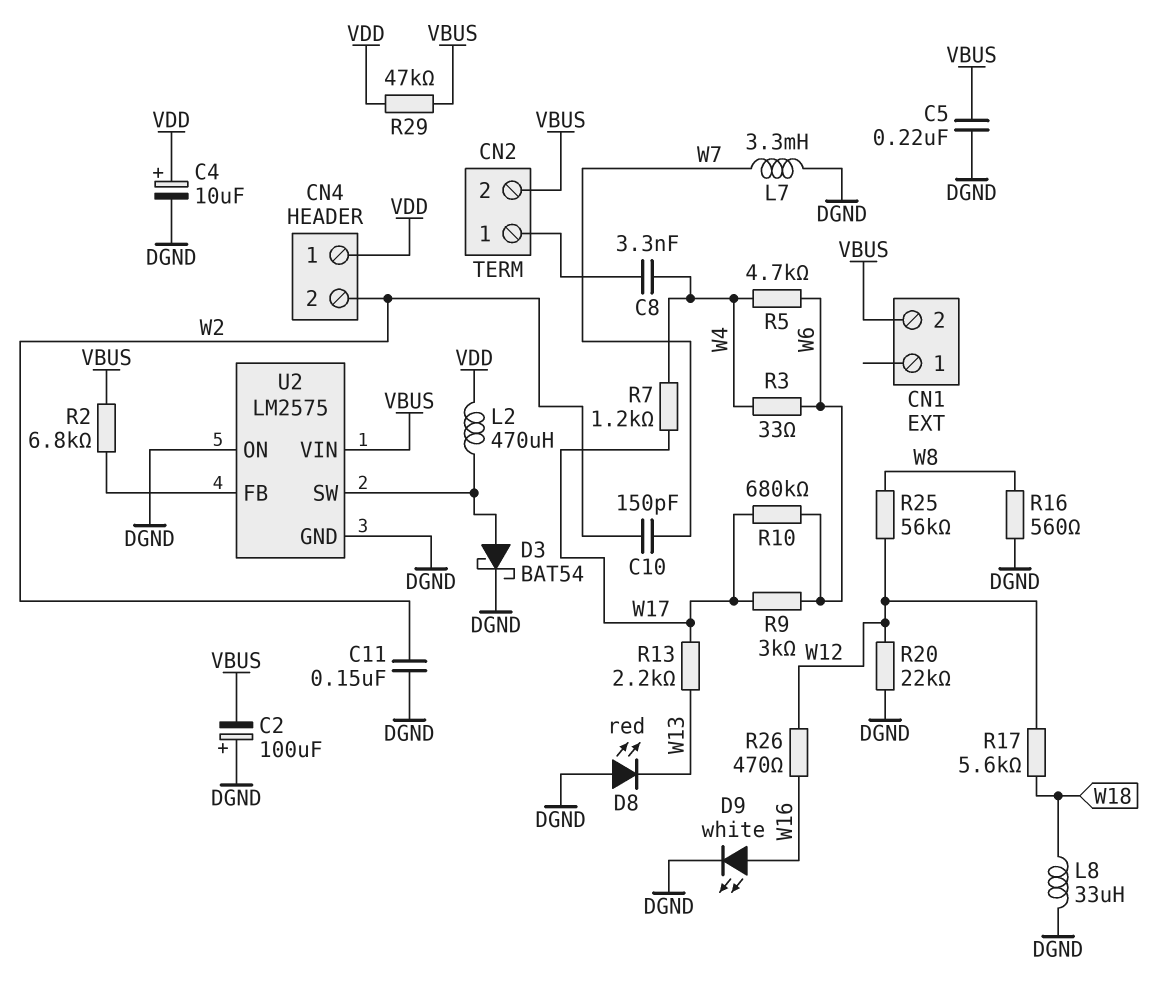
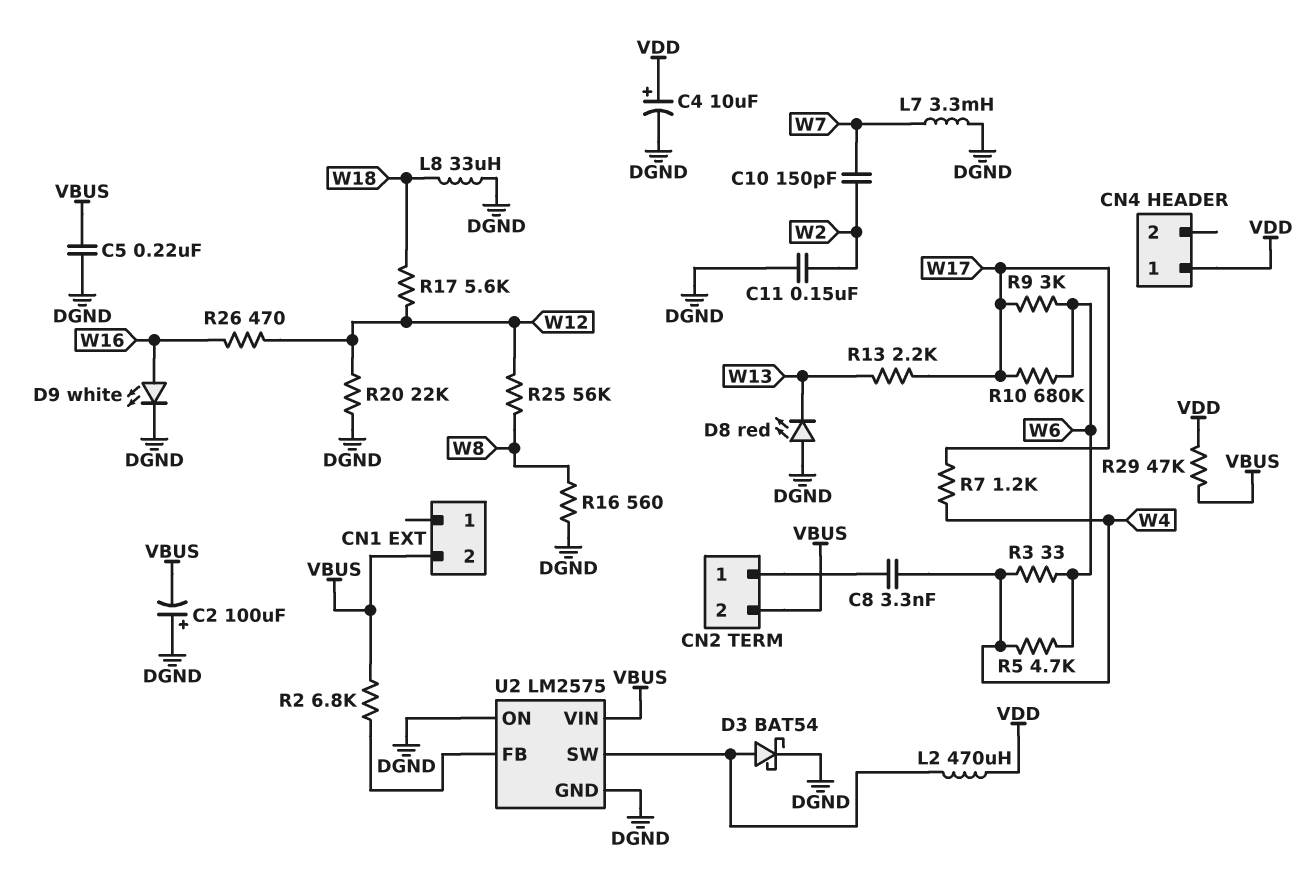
CN4 pin 2: W2 -> none

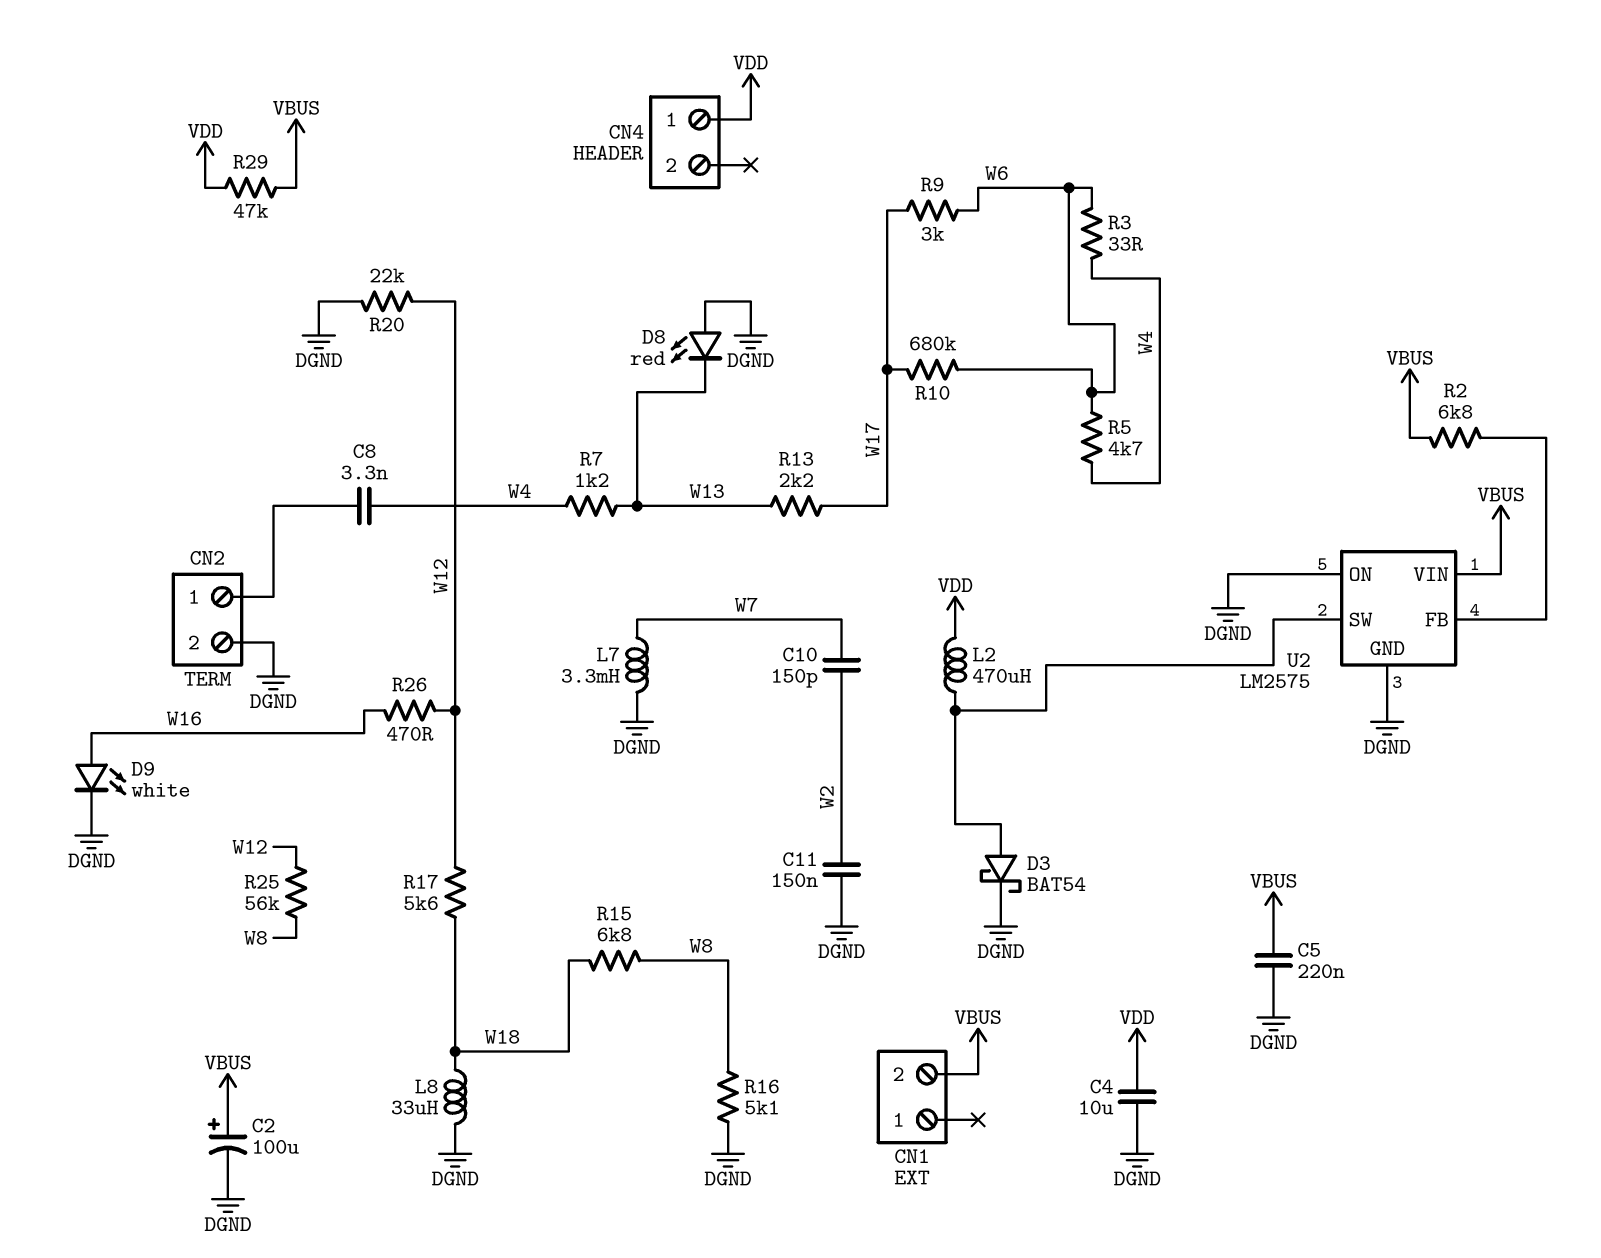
C2: 100uF (plus DGND, minus VBUS) -> 100uF (plus VBUS, minus DGND)
C4: 10uF (plus VDD, minus DGND) -> 10uF (DGND, VDD)
CN2 pin 2: VBUS -> DGND
R7: 1.2k (W4, W17) -> 1.2k (W4, W13)
R15: none -> 6.8k (W8, W18)
R16: 560 (DGND, W8) -> 5.1k (DGND, W8)

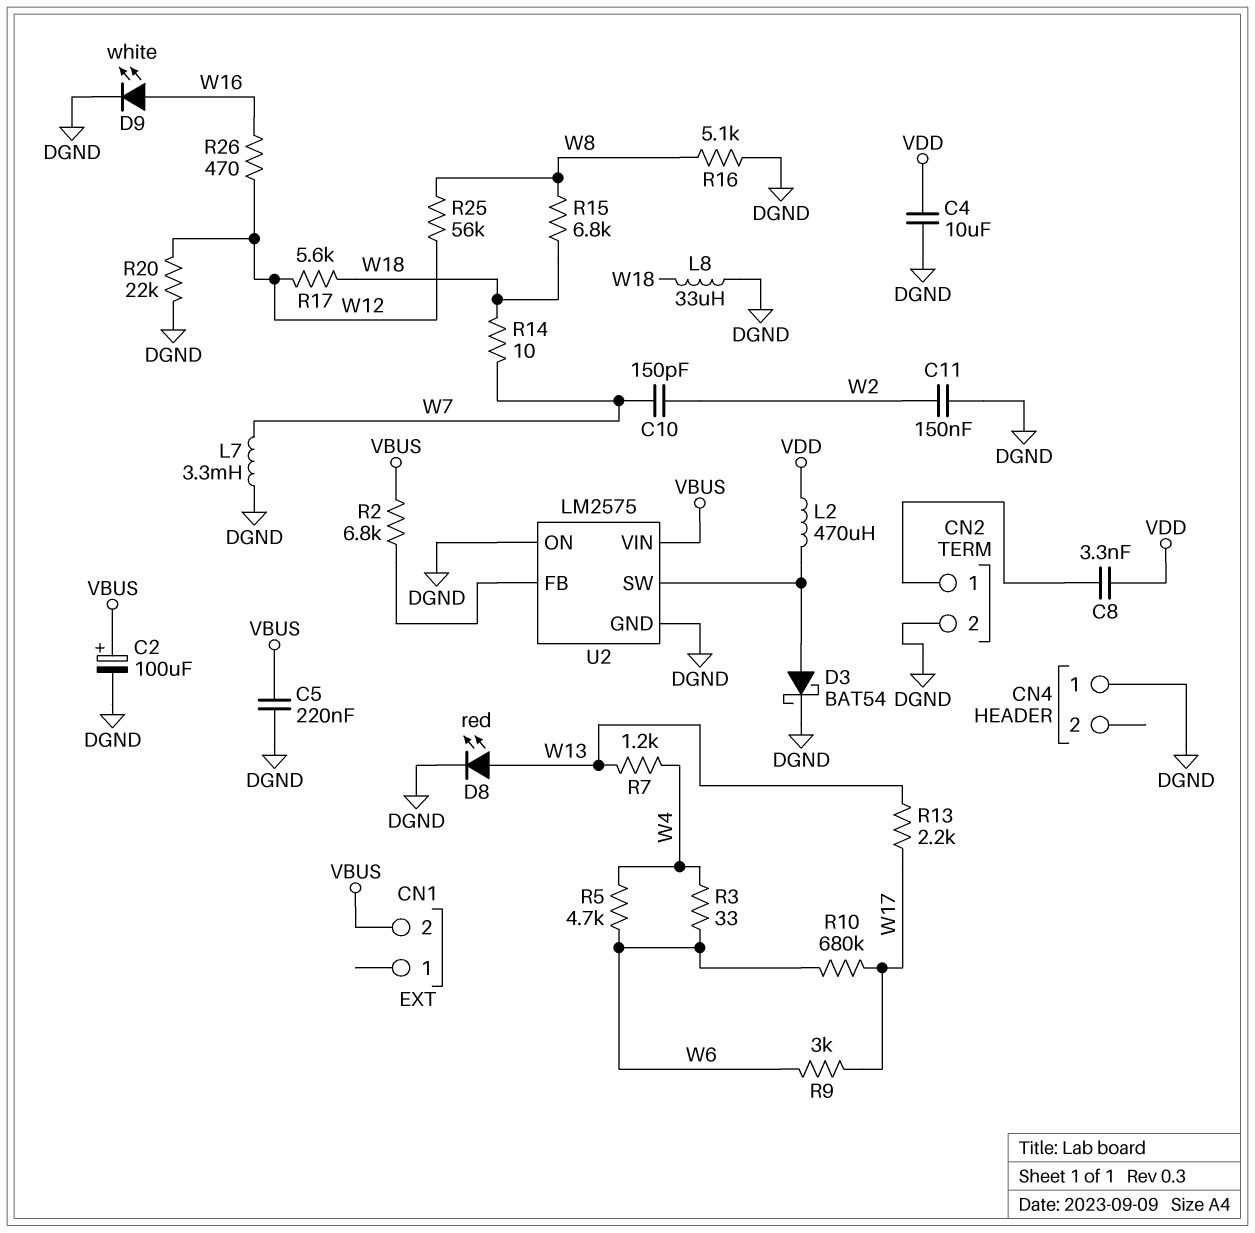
C8: 3.3nF (CN2/1, W4) -> 3.3nF (CN2/1, VDD)
CN4 pin 1: VDD -> DGND
D8: LED red (A DGND, K W13) -> LED red (A W13, K DGND)
R14: none -> 10 (W7, W18)
R29: 47k (VBUS, VDD) -> none

